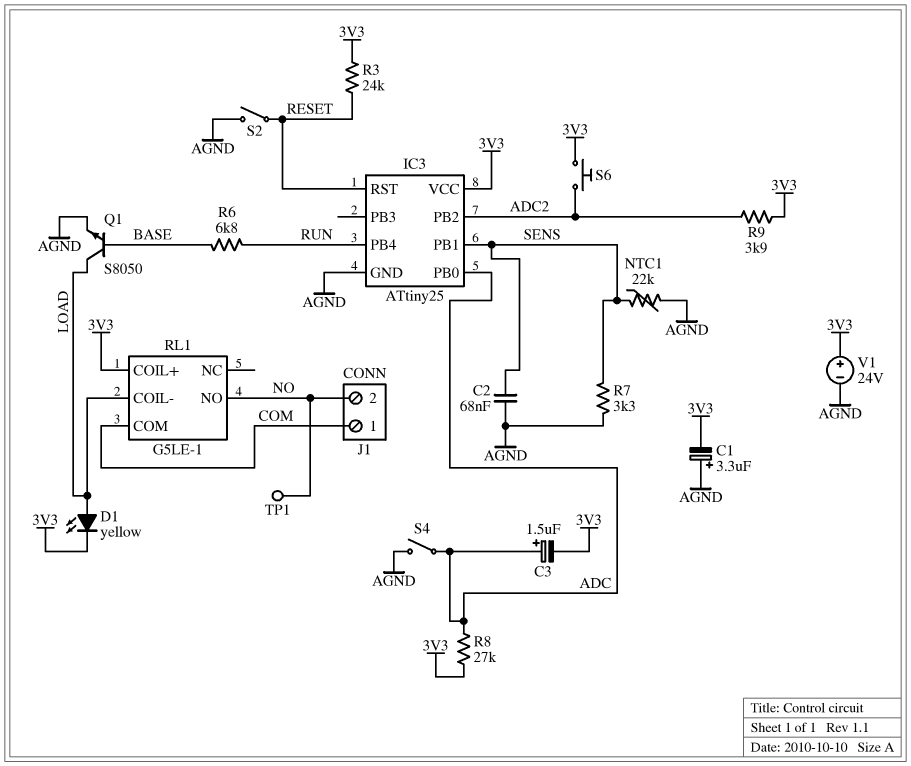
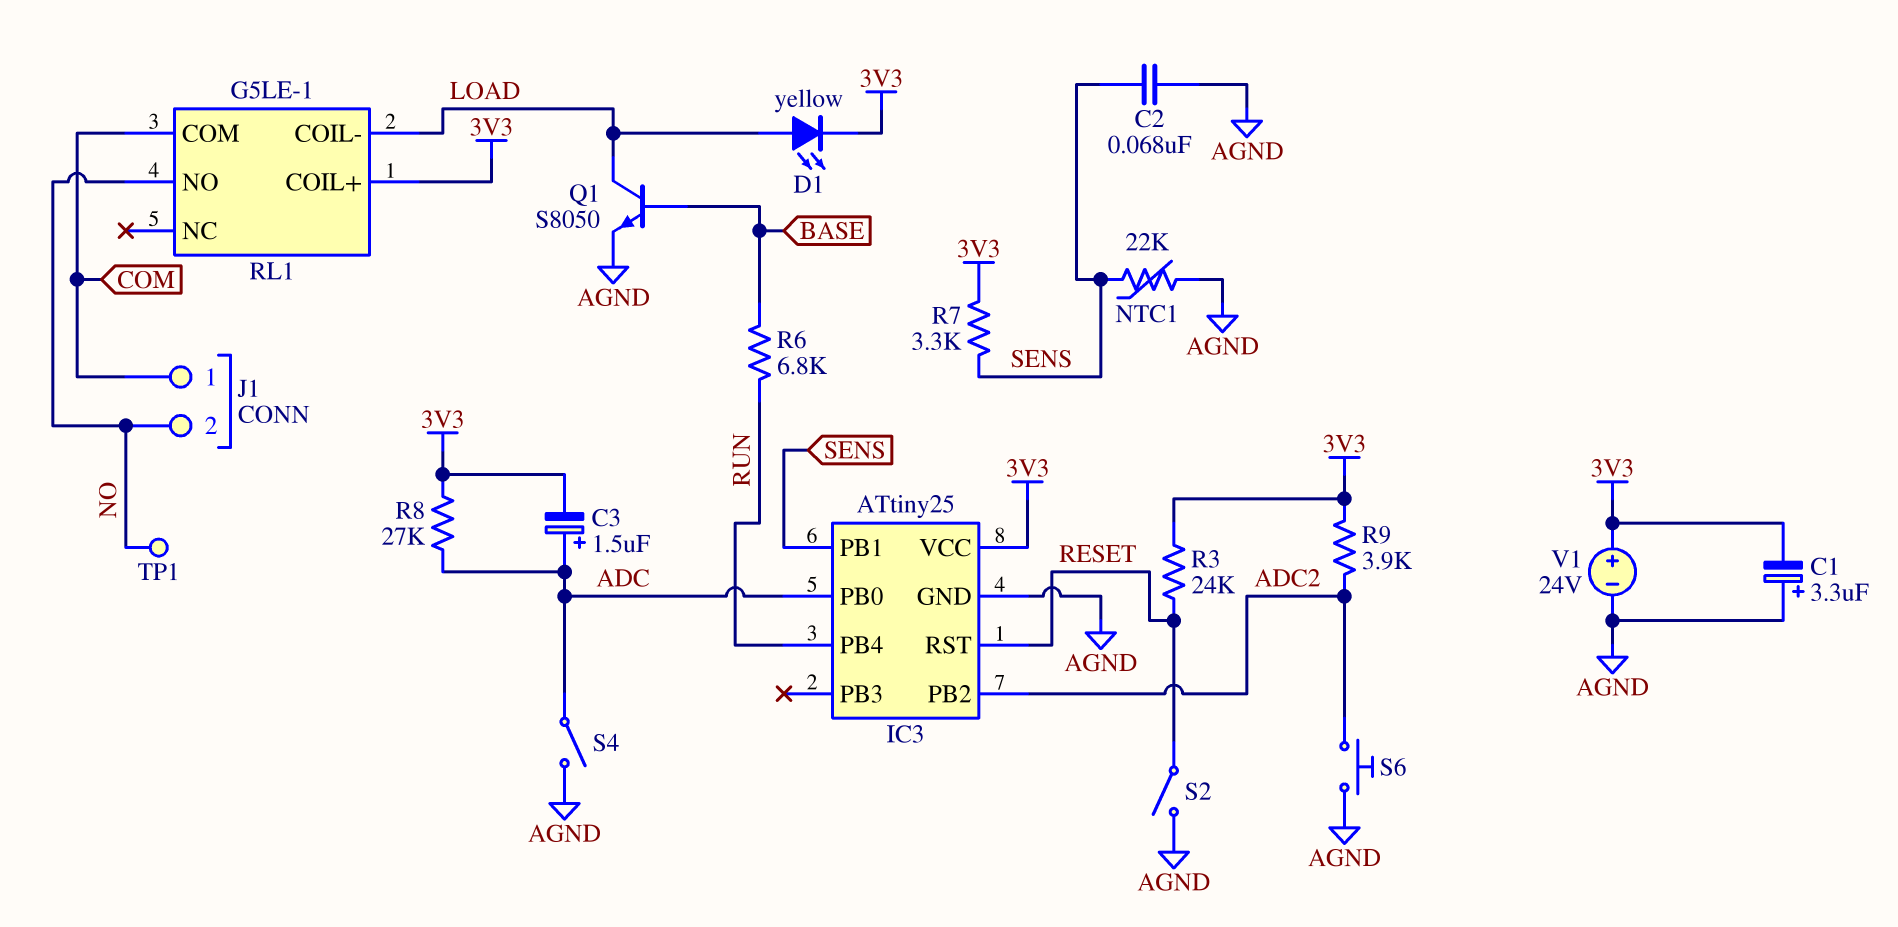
R7: 3.3k (AGND, SENS) -> 3.3k (3V3, SENS)
S6: button (3V3, ADC2) -> button (ADC2, AGND)

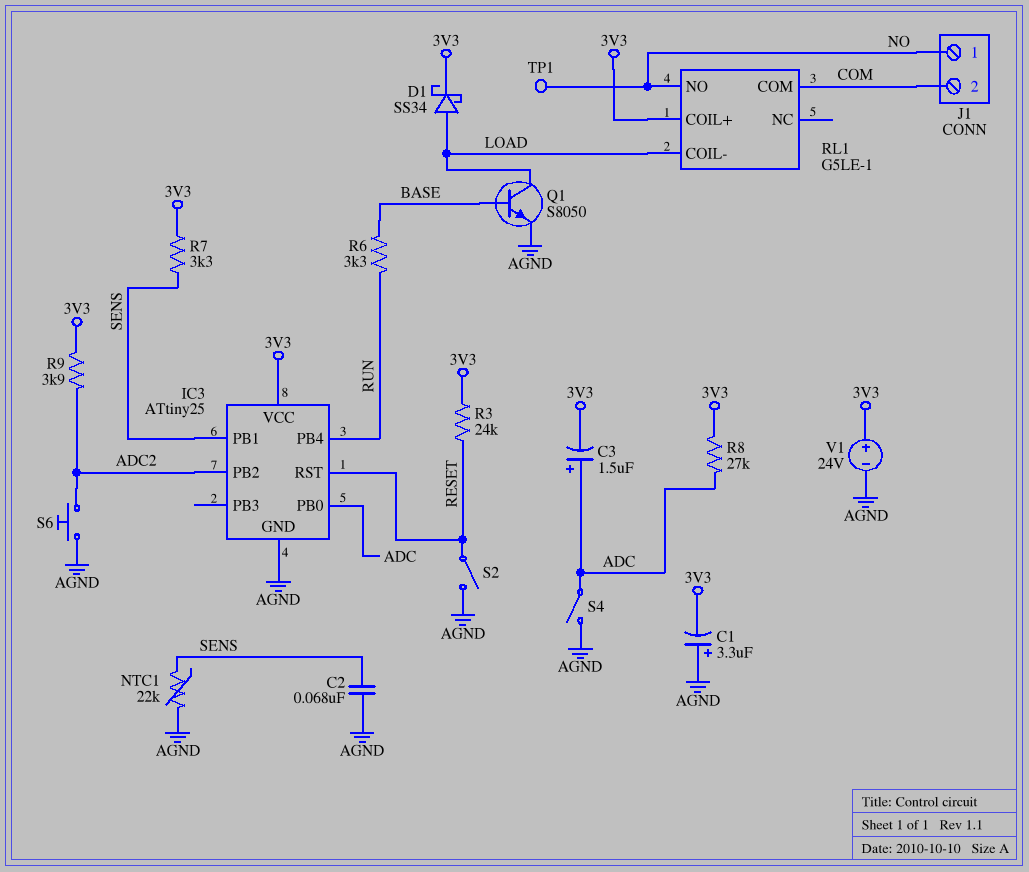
D1: LED yellow (A LOAD, K 3V3) -> schottky SS34 (A LOAD, K 3V3)
J1 pin 1: COM -> NO
J1 pin 2: NO -> COM
R6: 6.8k (BASE, RUN) -> 3.3k (BASE, RUN)

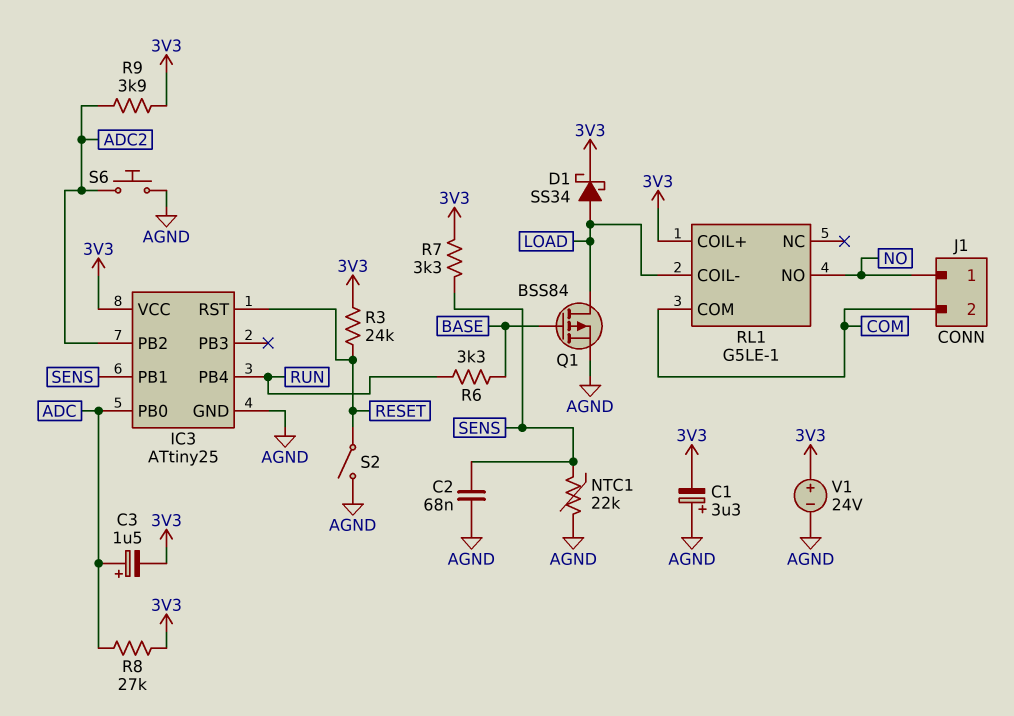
Q1: NPN S8050 (B BASE, C LOAD, E AGND) -> PMOS BSS84 (G BASE, D LOAD, S AGND)
S4: switch (ADC, AGND) -> none
TP1: test point (NO) -> none

